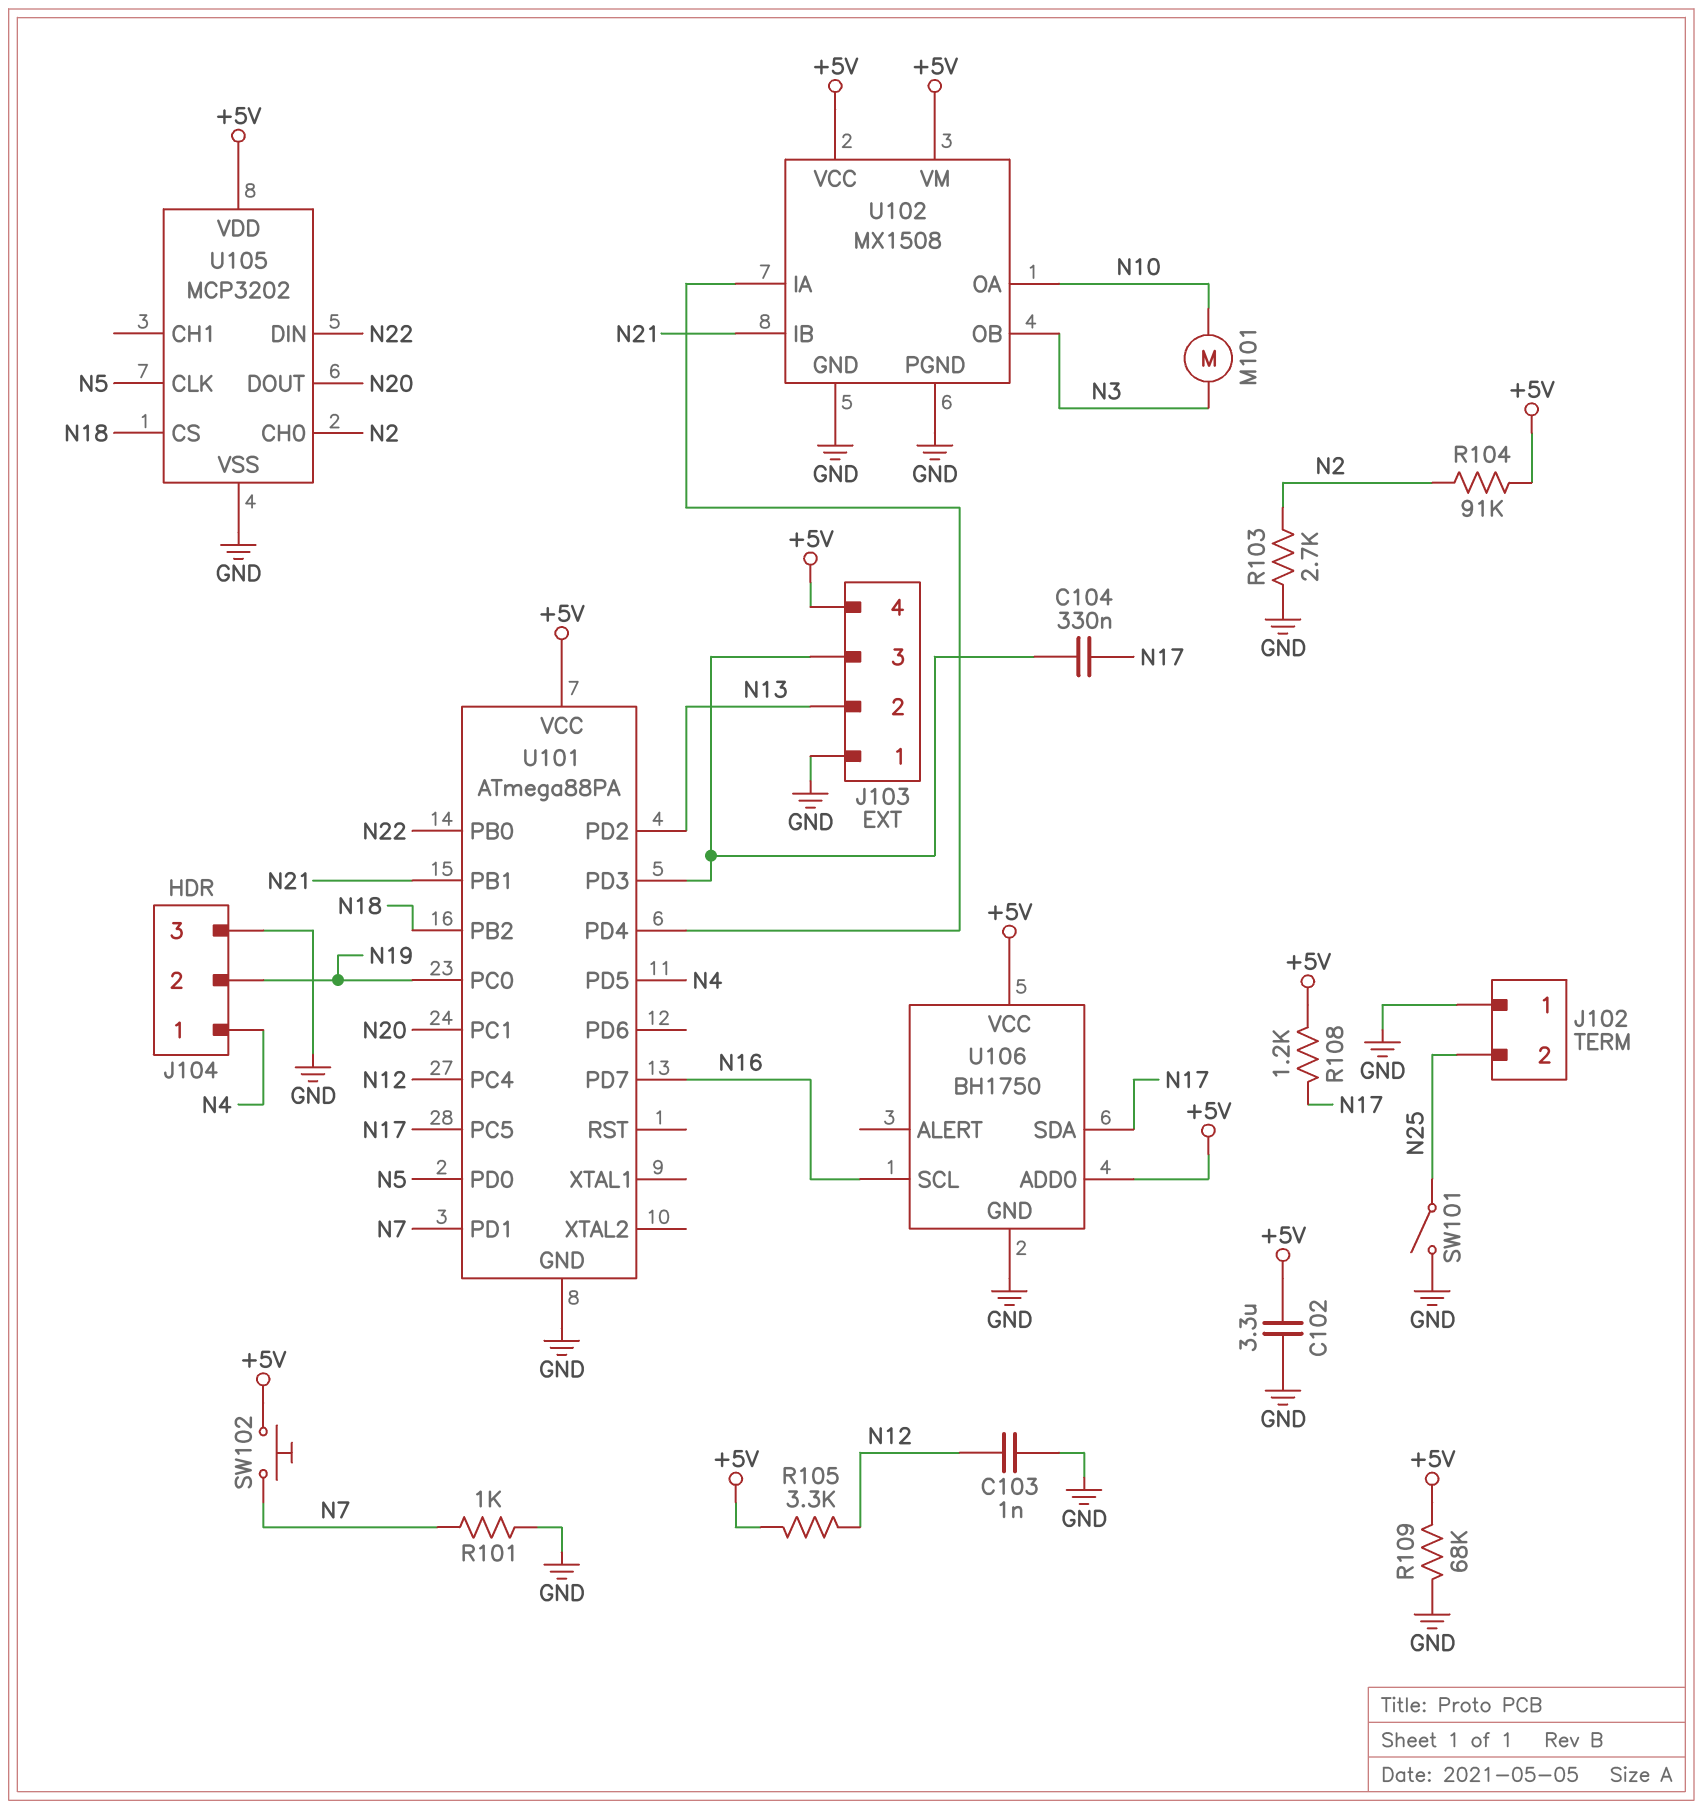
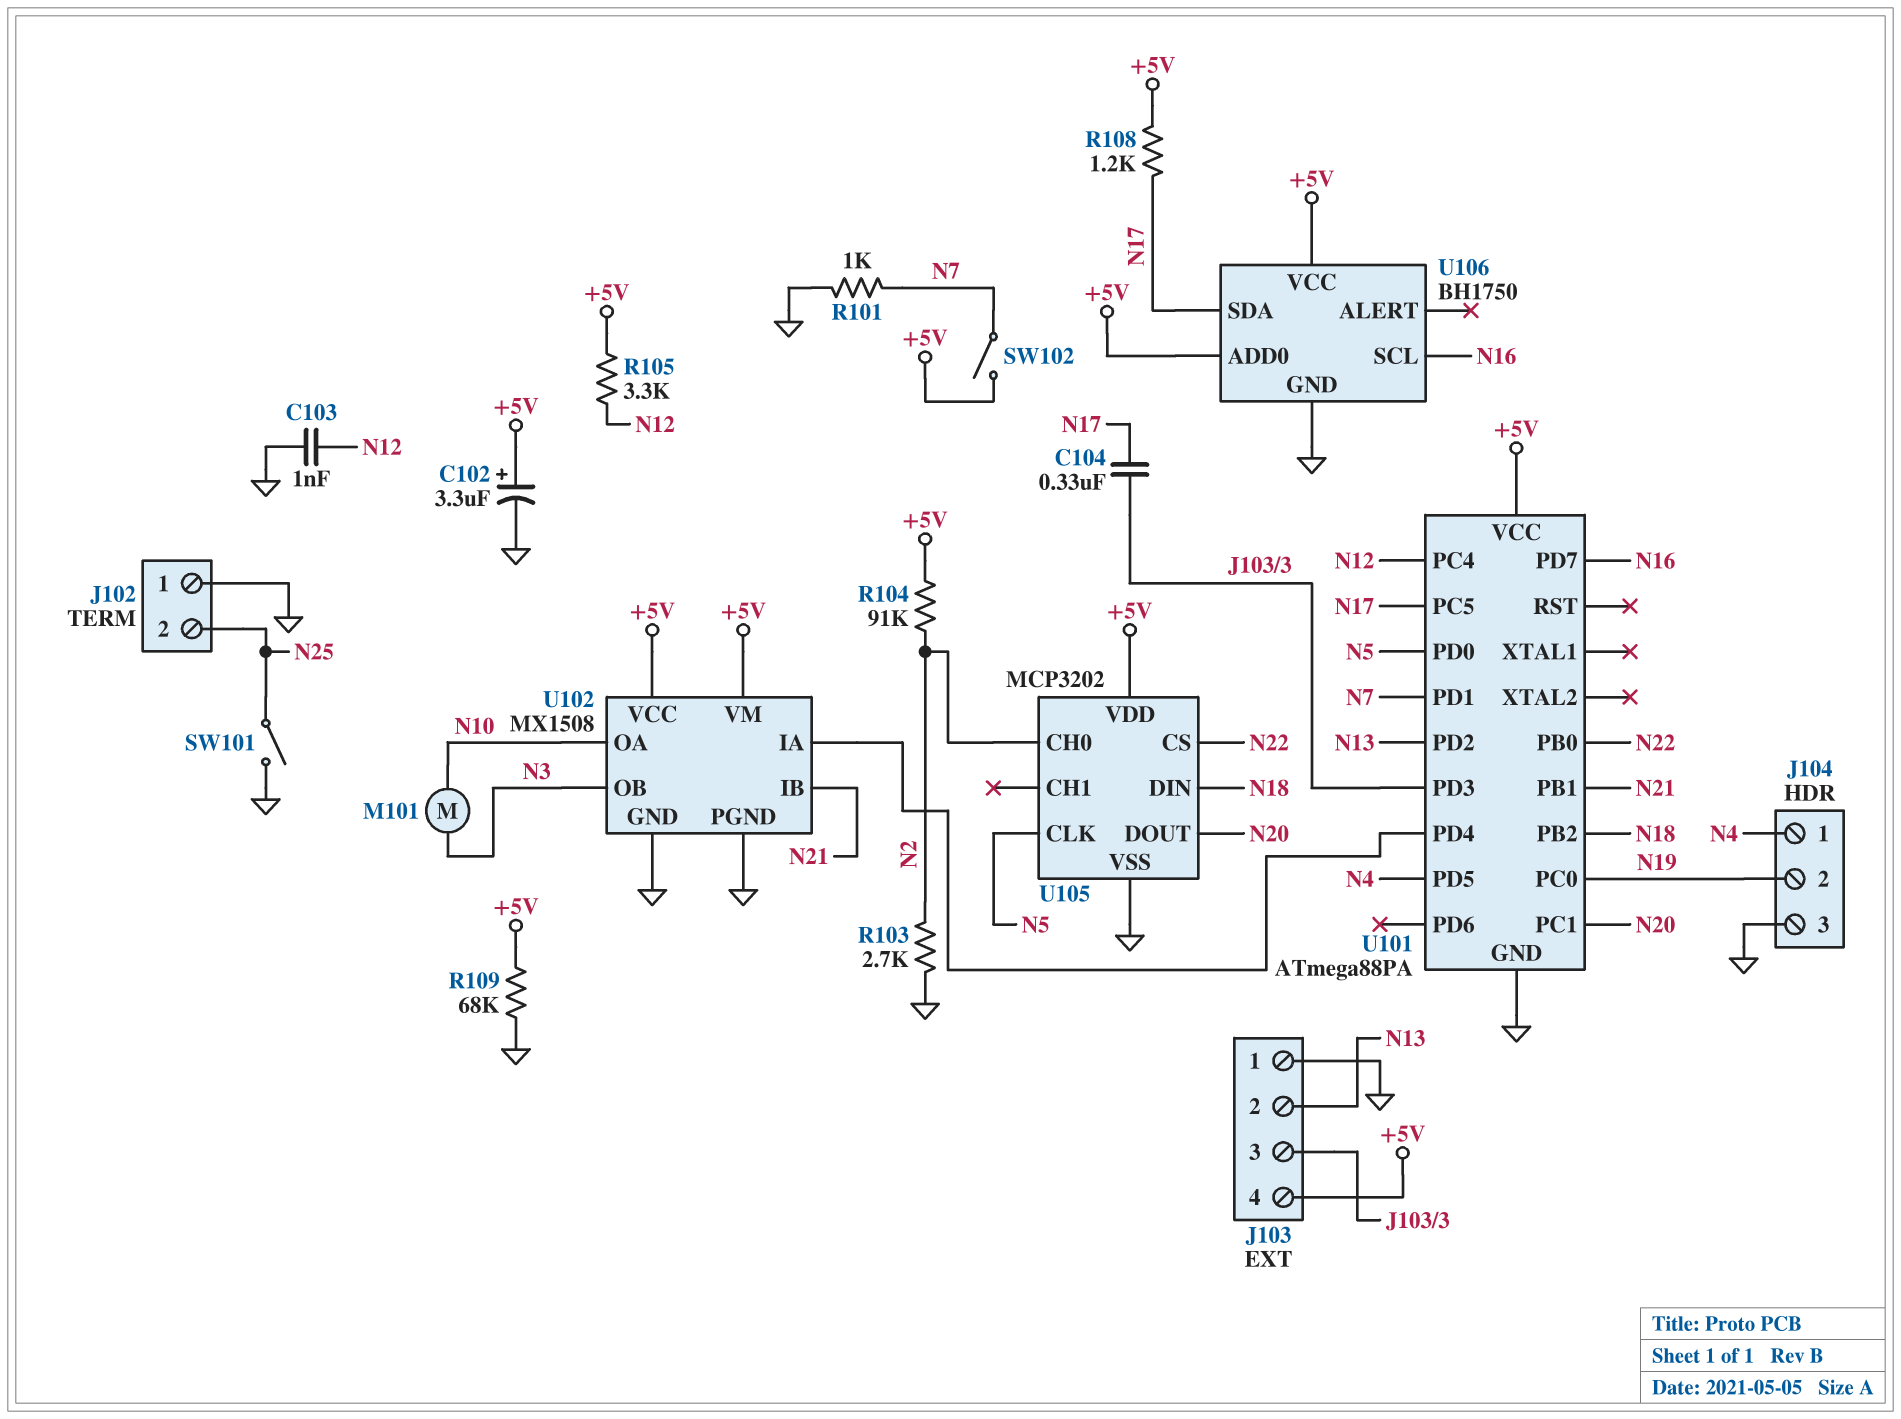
C102: 3.3uF (+5V, GND) -> 3.3uF (plus +5V, minus GND)
SW102: button (+5V, N7) -> switch (+5V, N7)
U105 pin CS: N18 -> N22
U105 pin DIN: N22 -> N18

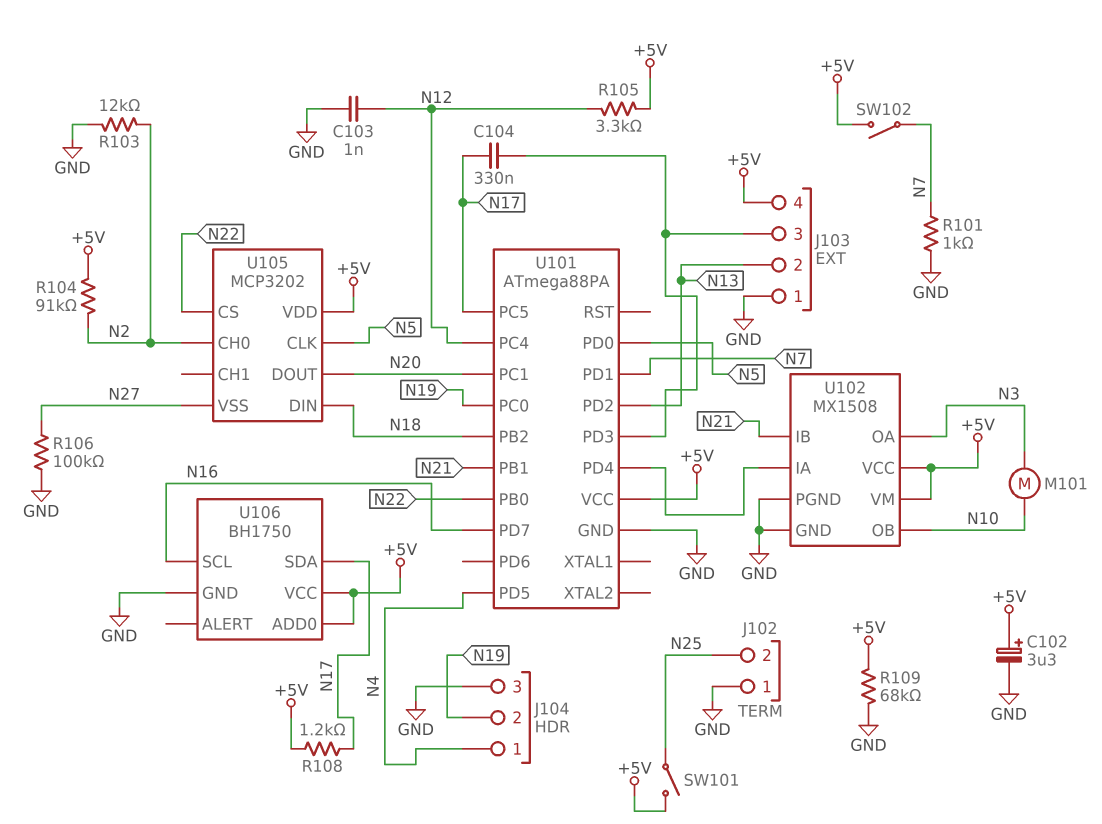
R103: 2.7k (GND, N2) -> 12k (GND, N2)
R106: none -> 100k (GND, N27)
SW101: switch (GND, N25) -> switch (+5V, N25)
U102 pin OA: N10 -> N3
U102 pin OB: N3 -> N10
U105 pin VSS: GND -> N27

